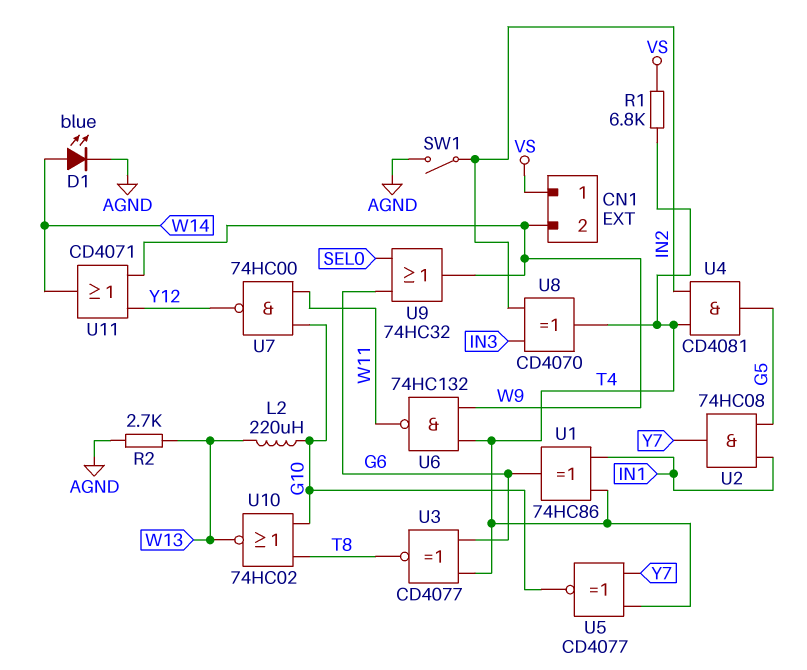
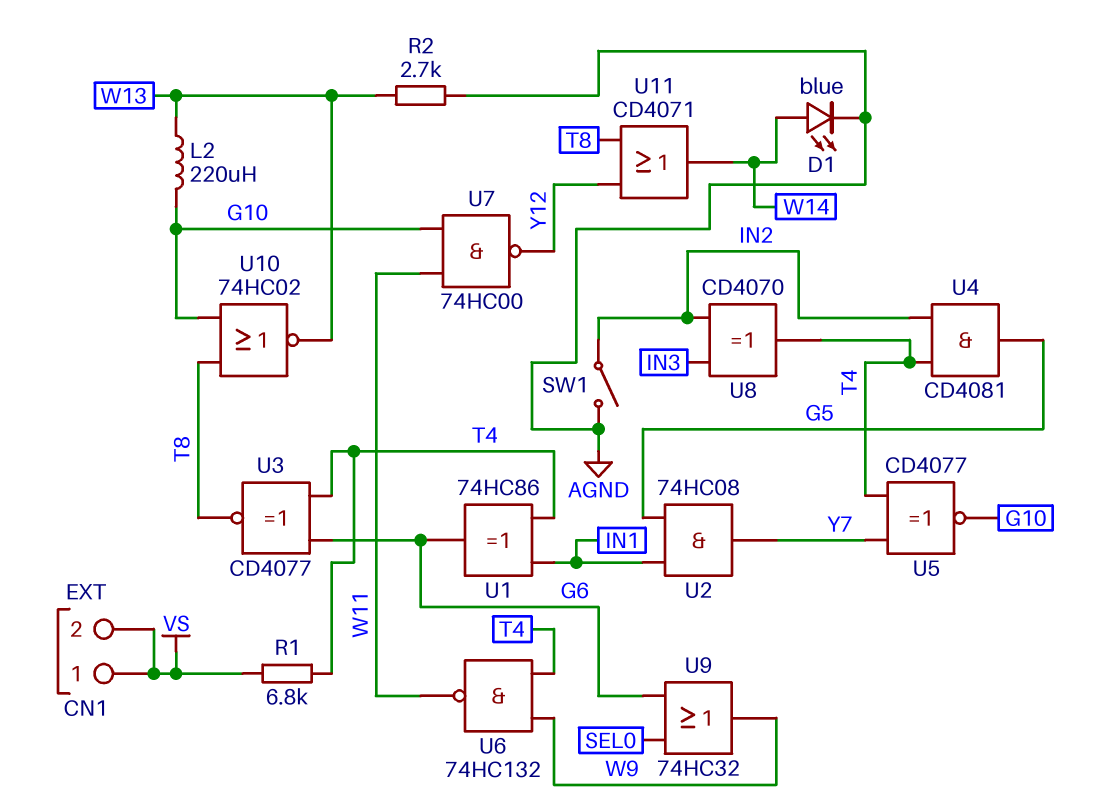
CN1 pin 2: W9 -> VS
U11: OR CD4071 (in W9, in Y12, out W14) -> OR CD4071 (in T8, in Y12, out W14)

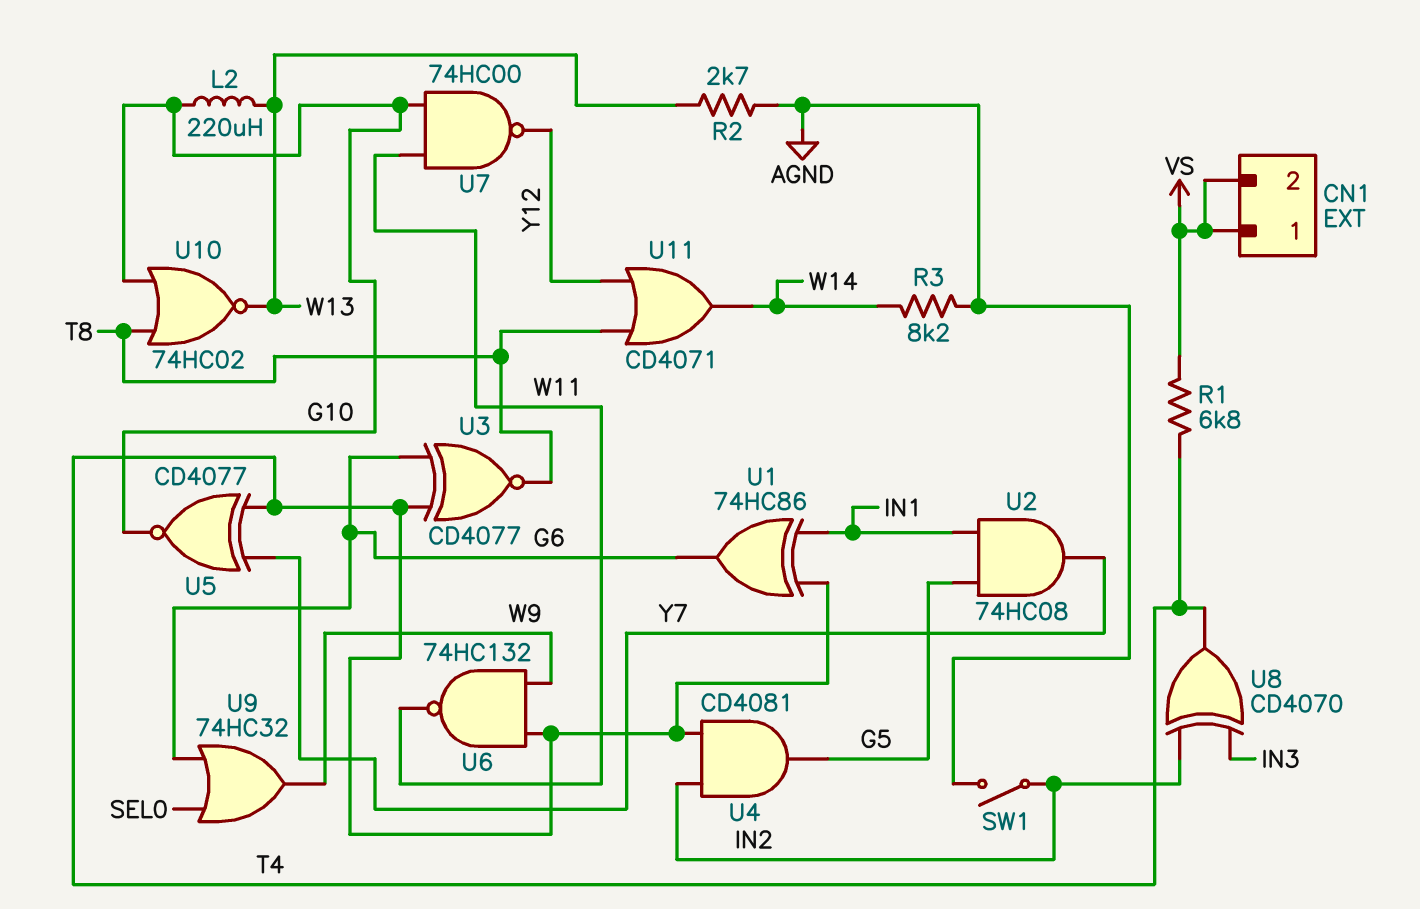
D1: LED blue (A W14, K AGND) -> none
R3: none -> 8.2k (AGND, W14)

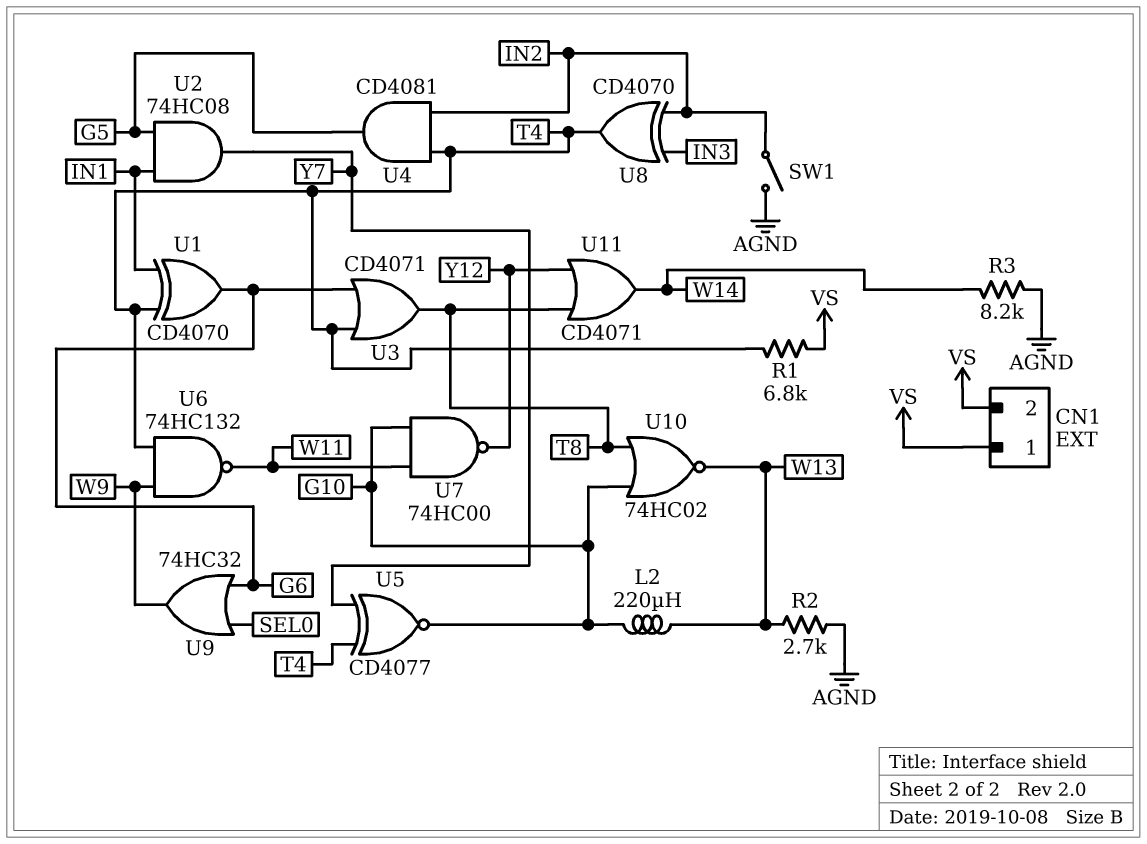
U1: XOR 74HC86 (in IN1, in T4, out G6) -> XOR CD4070 (in IN1, in T4, out G6)
U3: XNOR CD4077 (in G6, in T4, out T8) -> OR CD4071 (in G6, in T4, out T8)

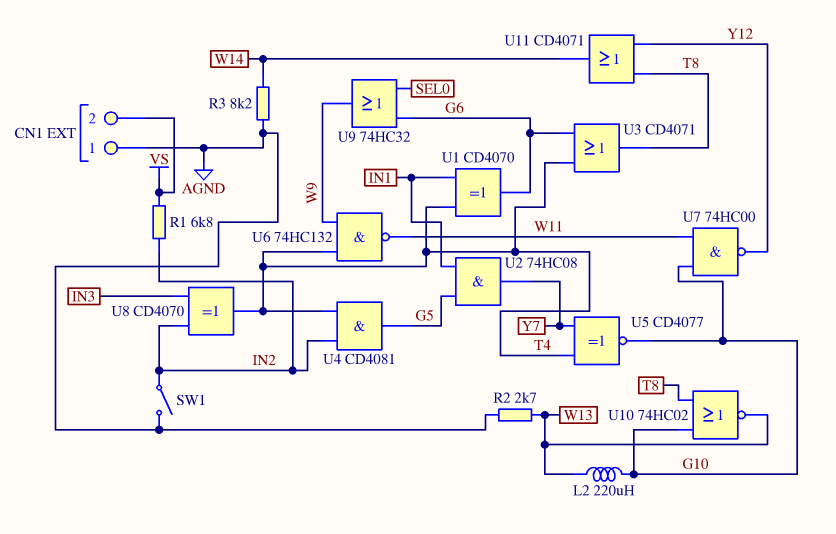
CN1 pin 1: VS -> AGND
R1: 6.8k (T4, VS) -> 6.8k (IN2, VS)

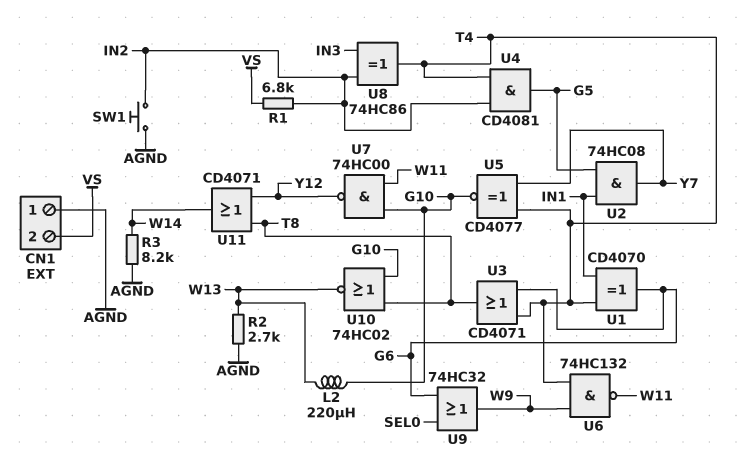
SW1: switch (AGND, IN2) -> button (AGND, IN2)
U8: XOR CD4070 (in IN2, in IN3, out T4) -> XOR 74HC86 (in IN2, in IN3, out T4)

